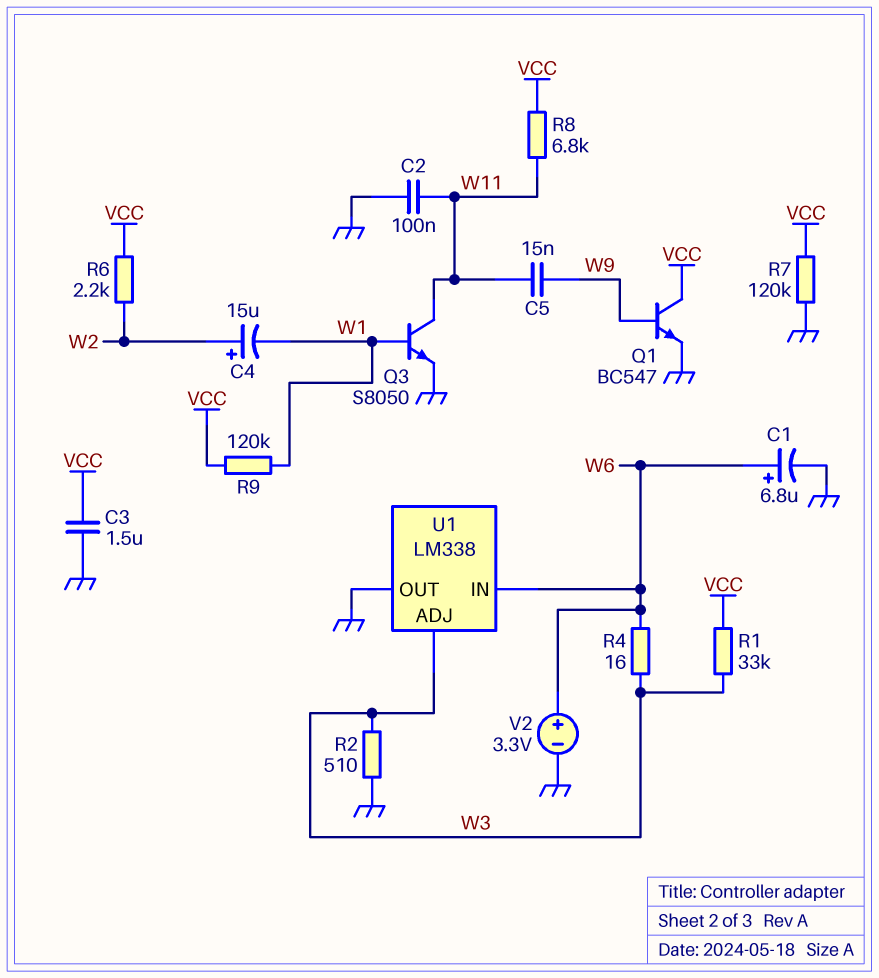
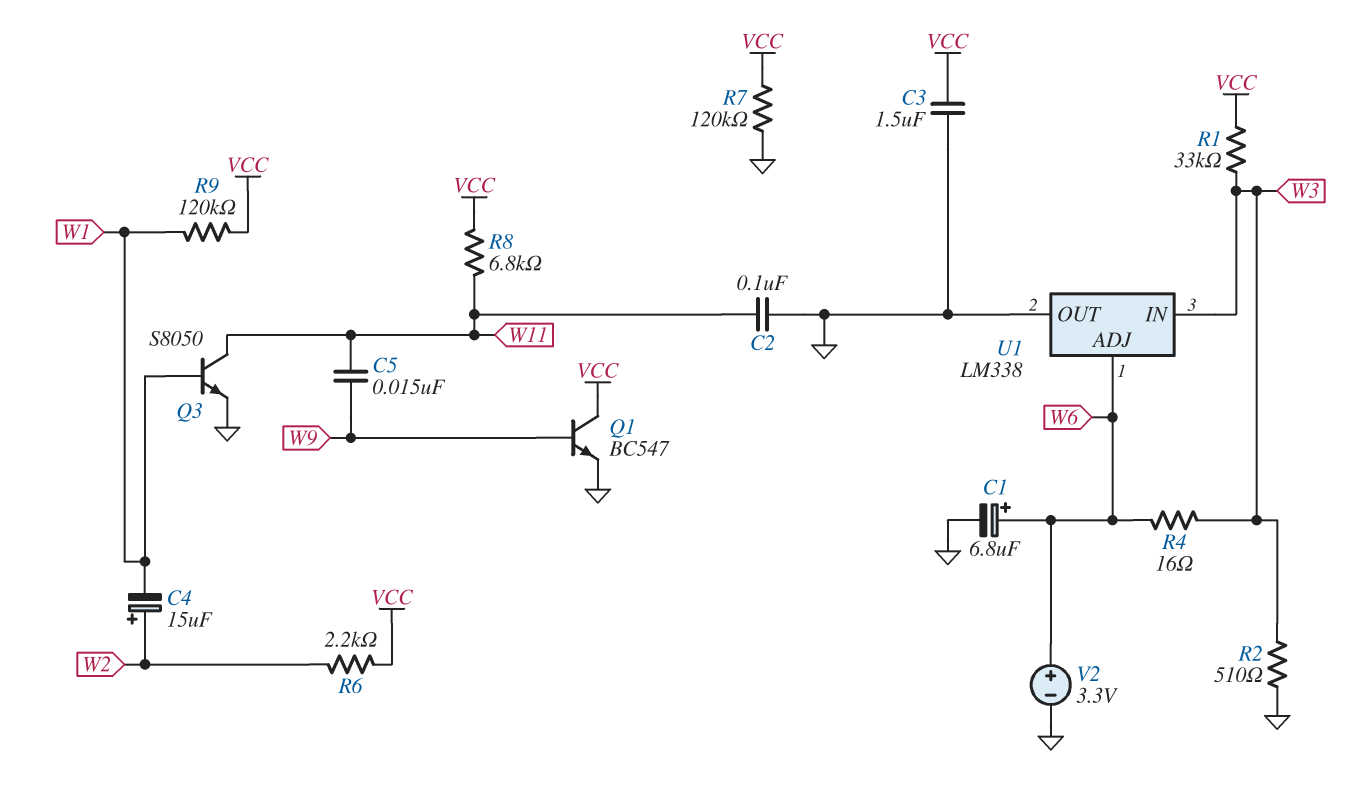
U1 pin ADJ: W3 -> W6
U1 pin IN: W6 -> W3

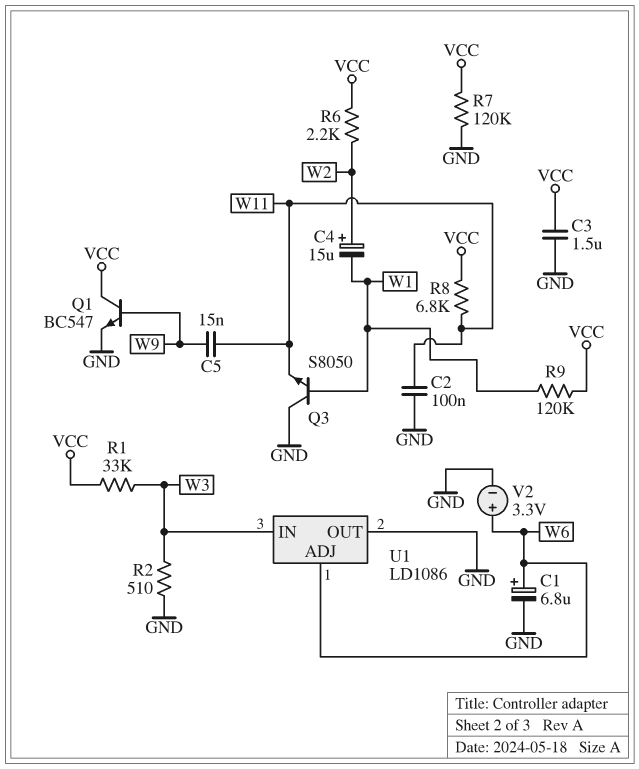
Q3: NPN S8050 (B W1, C W11, E GND) -> NPN S8050 (B W1, C GND, E W11)
R4: 16 (W3, W6) -> none
U1: LM338 -> LD1086

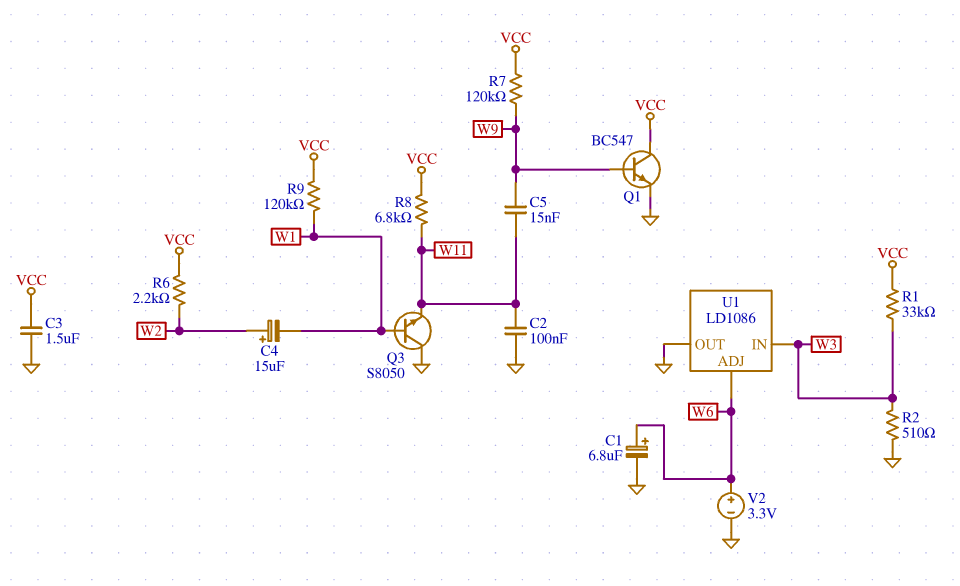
R7: 120k (GND, VCC) -> 120k (VCC, W9)

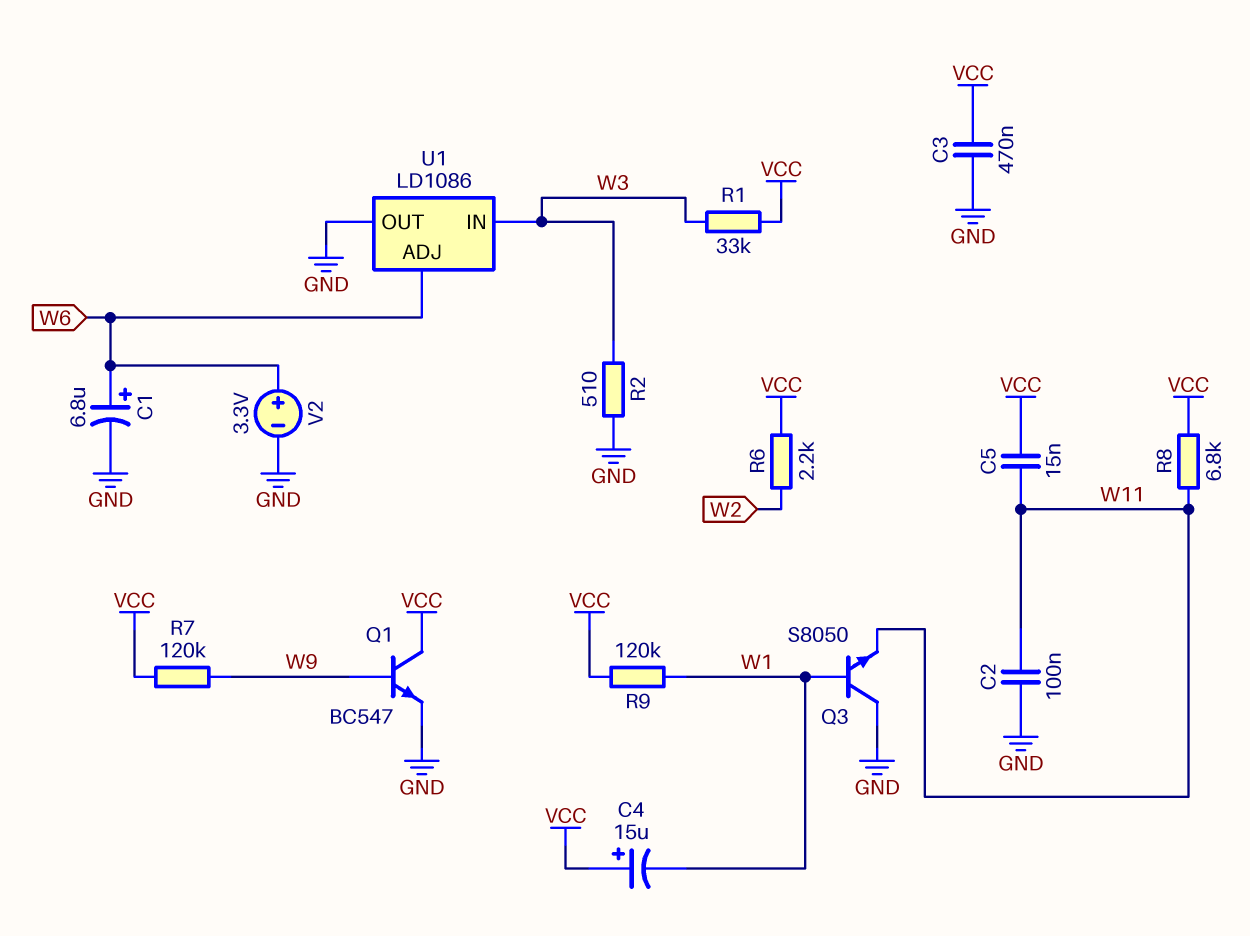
C3: 1.5uF (GND, VCC) -> 470nF (GND, VCC)
C4: 15uF (plus W2, minus W1) -> 15uF (plus VCC, minus W1)
C5: 15nF (W9, W11) -> 15nF (VCC, W11)

